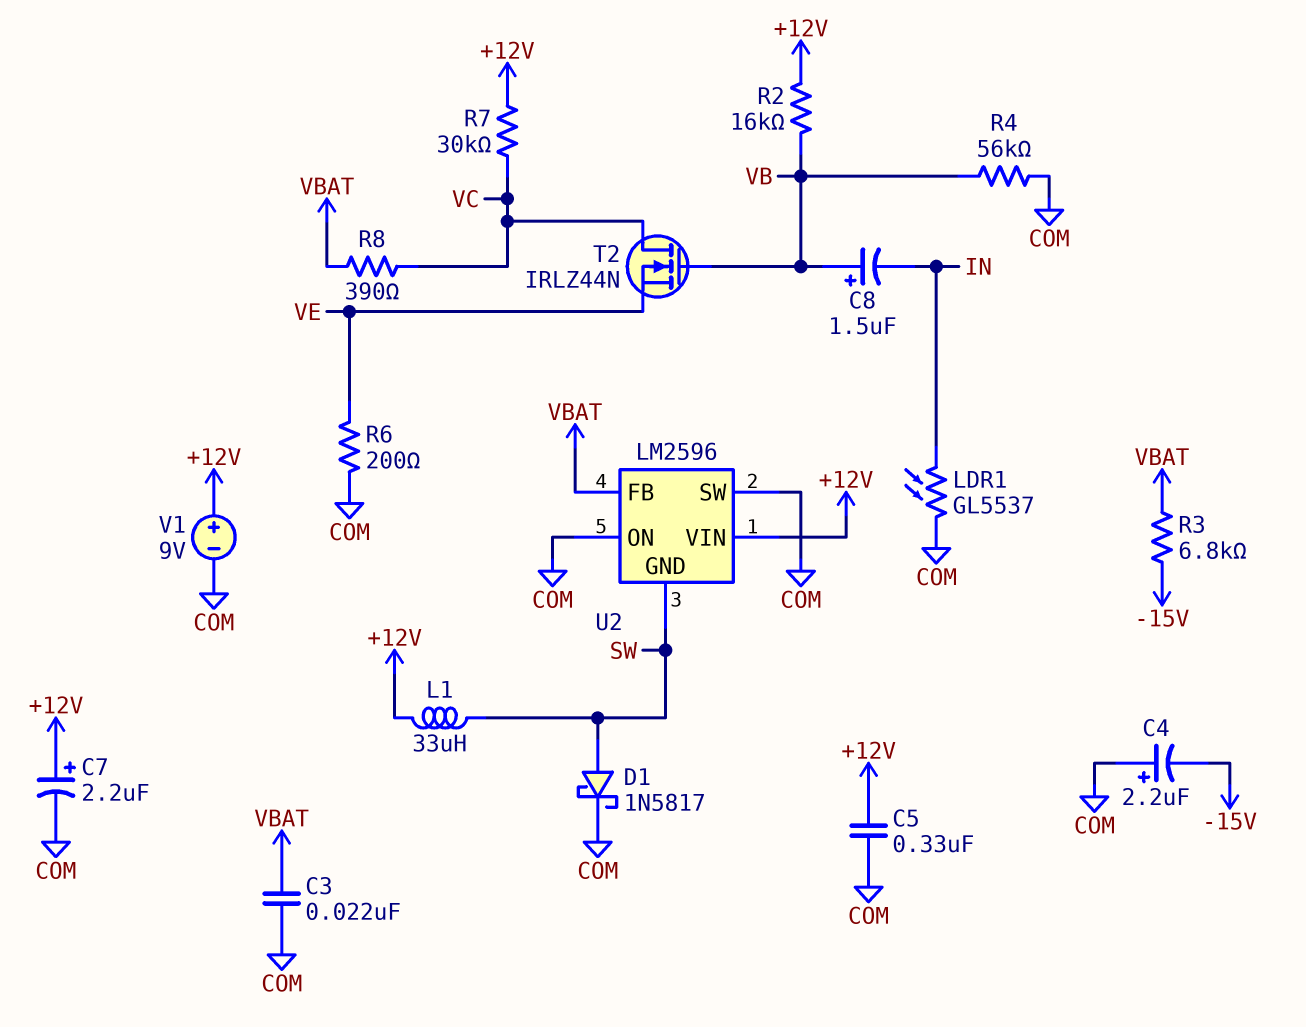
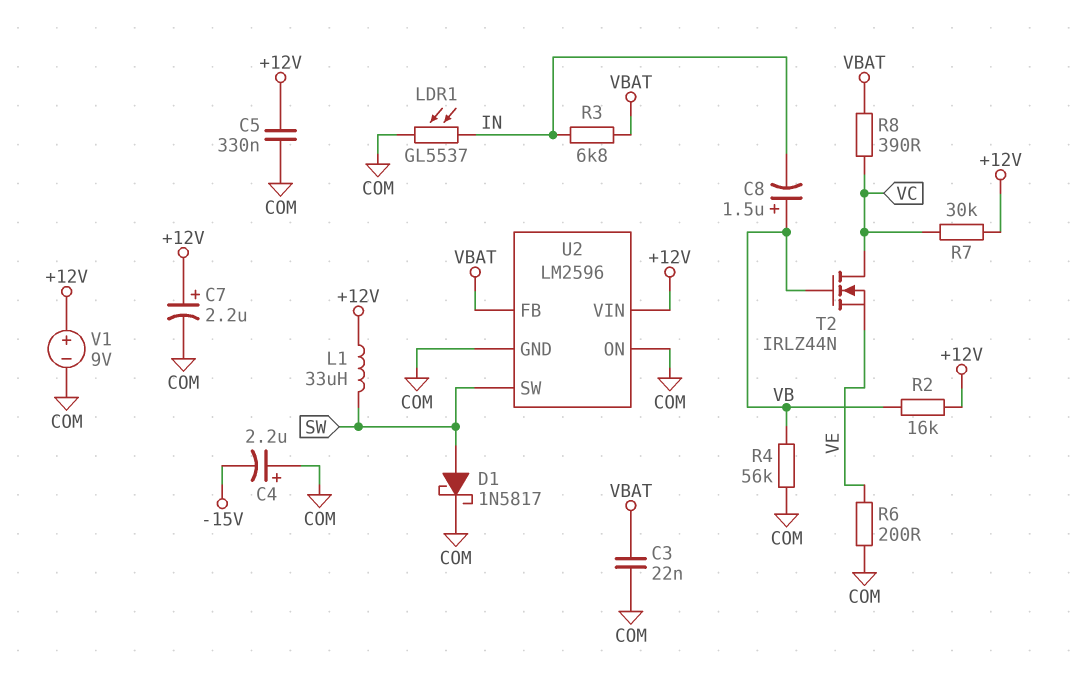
R3: 6.8k (-15V, VBAT) -> 6.8k (IN, VBAT)
U2 pin GND: SW -> COM
U2 pin SW: COM -> SW

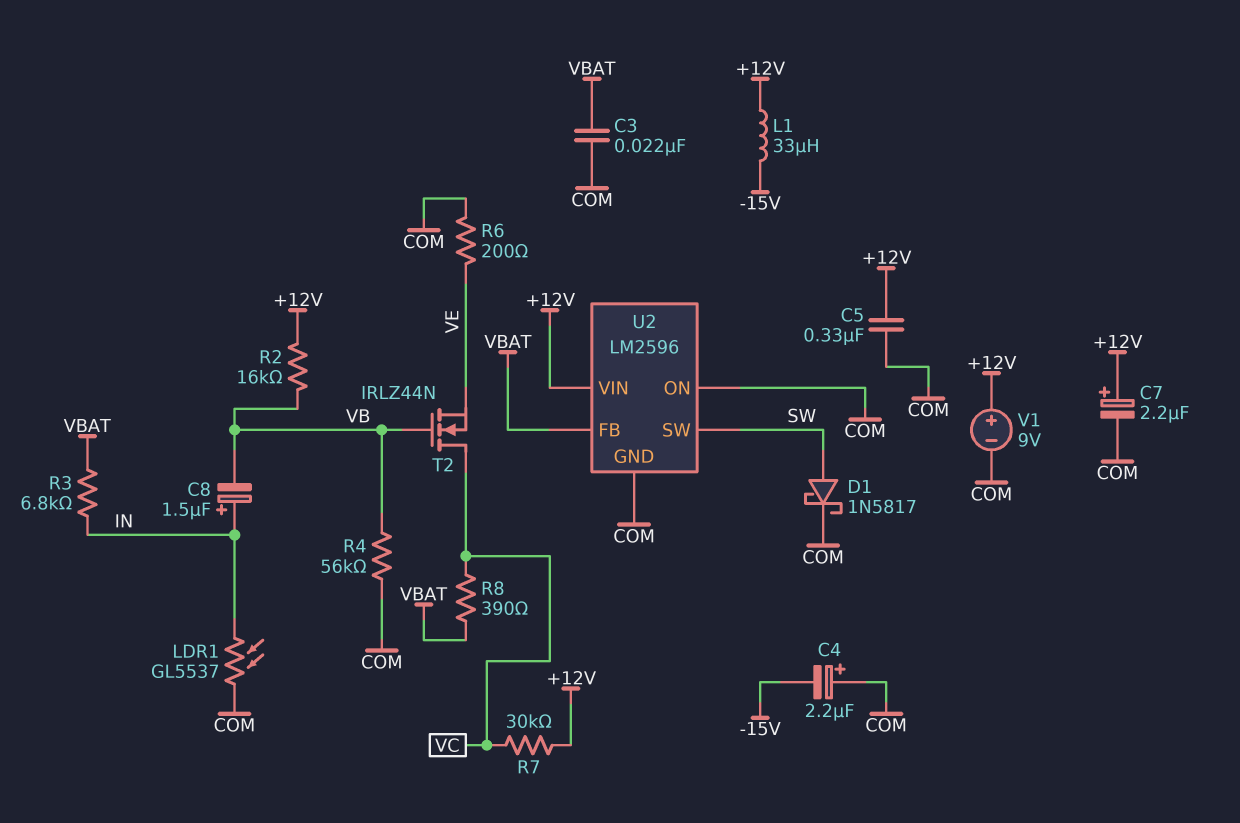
C8: 1.5uF (plus VB, minus IN) -> 1.5uF (plus IN, minus VB)
L1: 33uH (+12V, SW) -> 33uH (+12V, -15V)

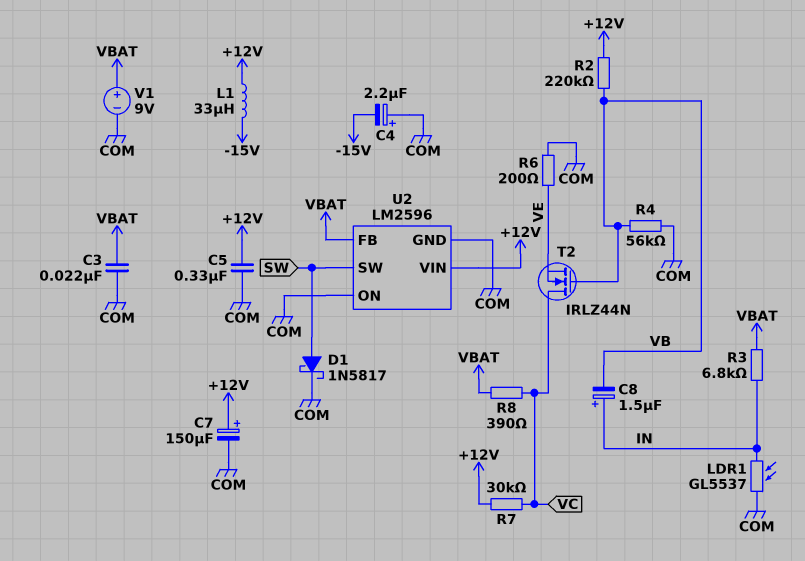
C7: 2.2uF (plus +12V, minus COM) -> 150uF (plus +12V, minus COM)
R2: 16k (+12V, VB) -> 220k (+12V, VB)
V1: 9V (plus +12V, minus COM) -> 9V (plus VBAT, minus COM)

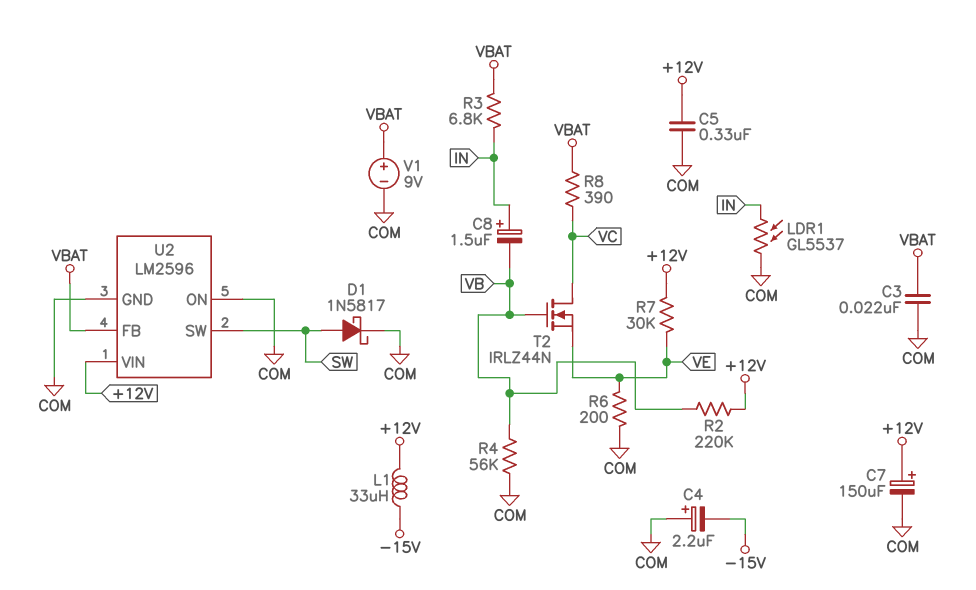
R7: 30k (+12V, VC) -> 30k (+12V, VE)

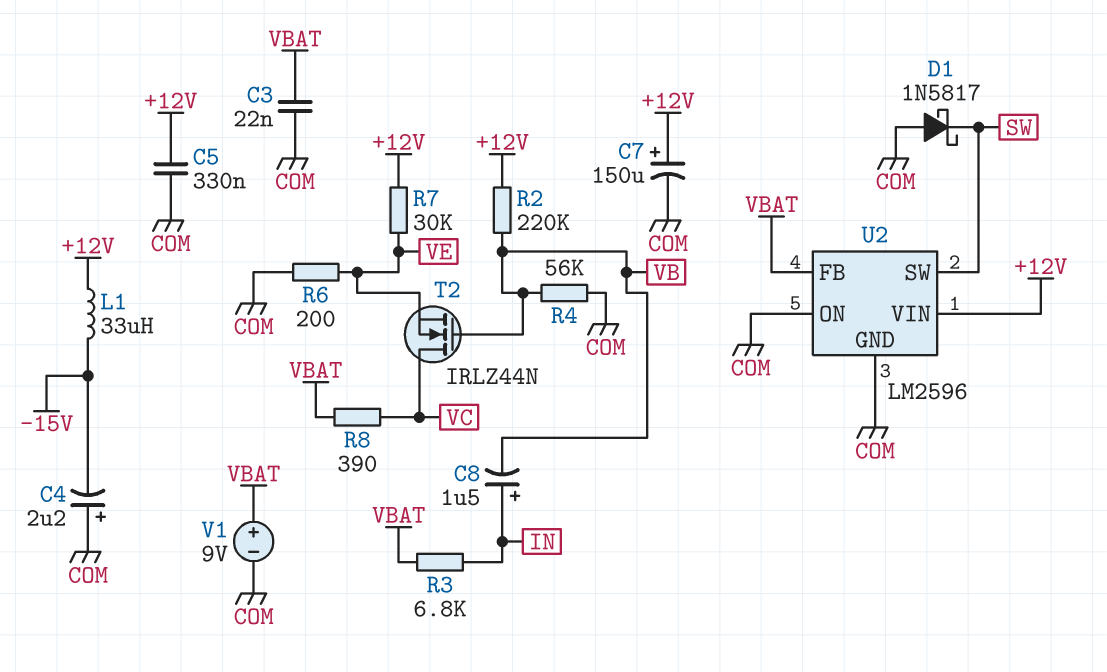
D1: schottky 1N5817 (A SW, K COM) -> schottky 1N5817 (A COM, K SW)
LDR1: GL5537 (COM, IN) -> none

